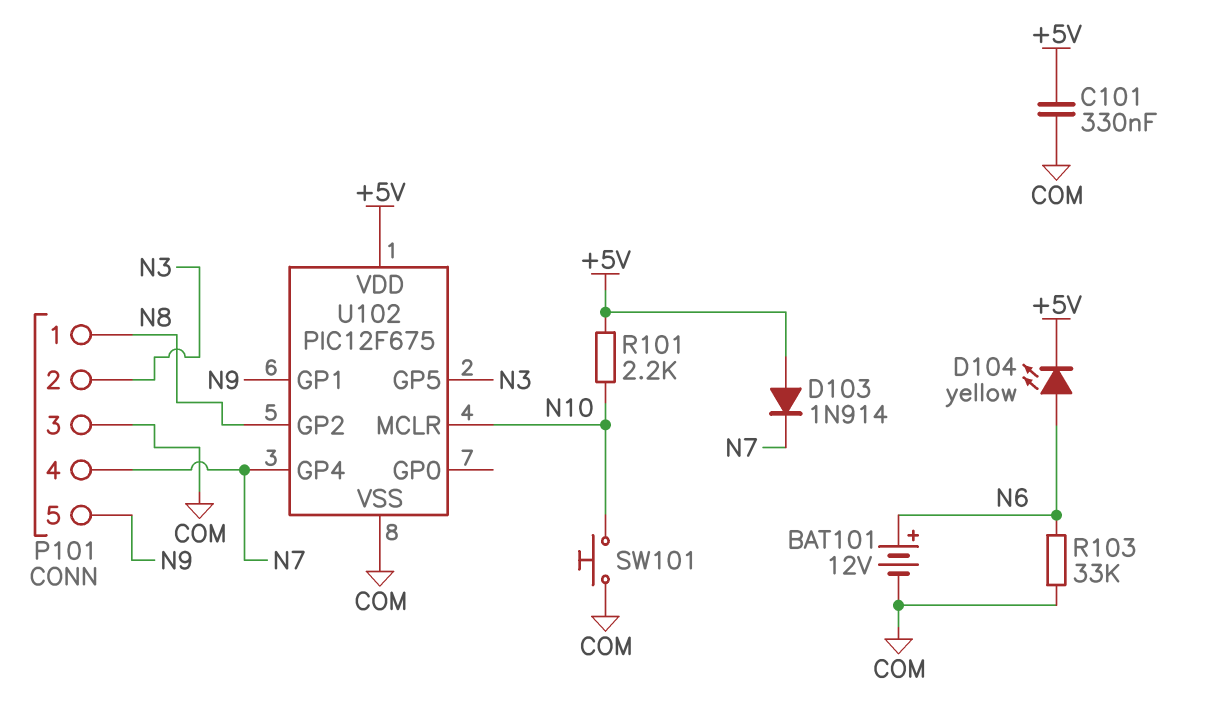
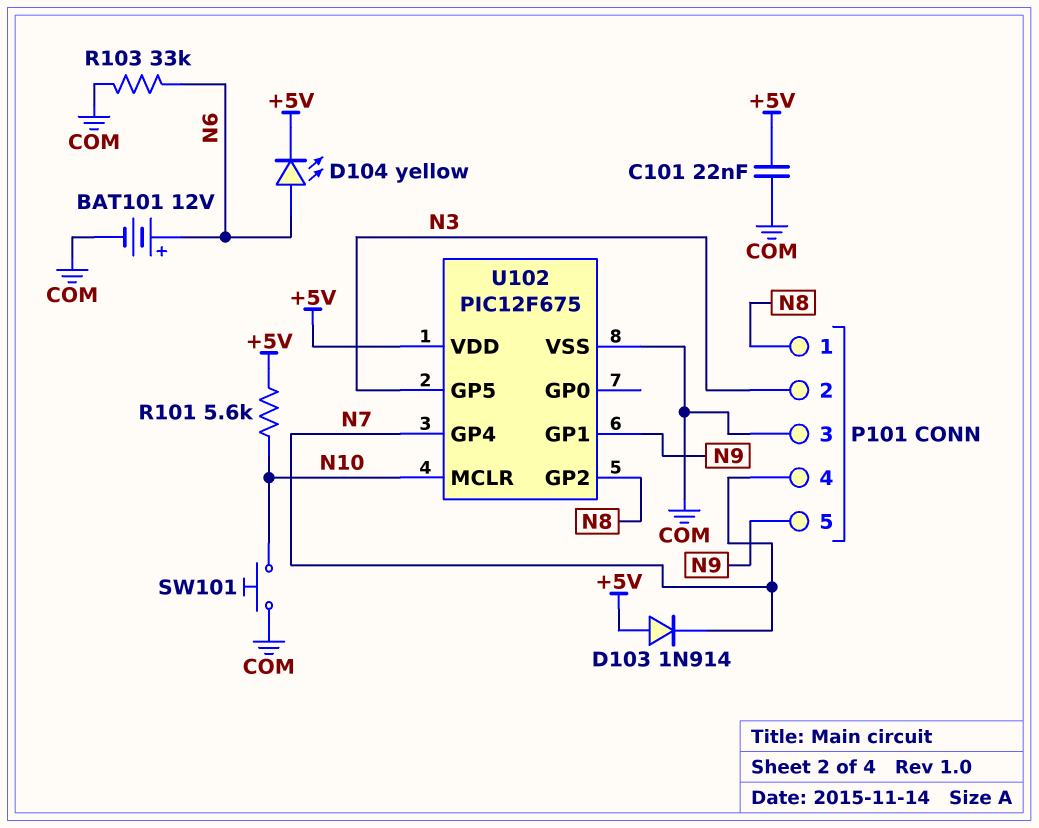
C101: 330nF (+5V, COM) -> 22nF (+5V, COM)
R101: 2.2k (+5V, N10) -> 5.6k (+5V, N10)

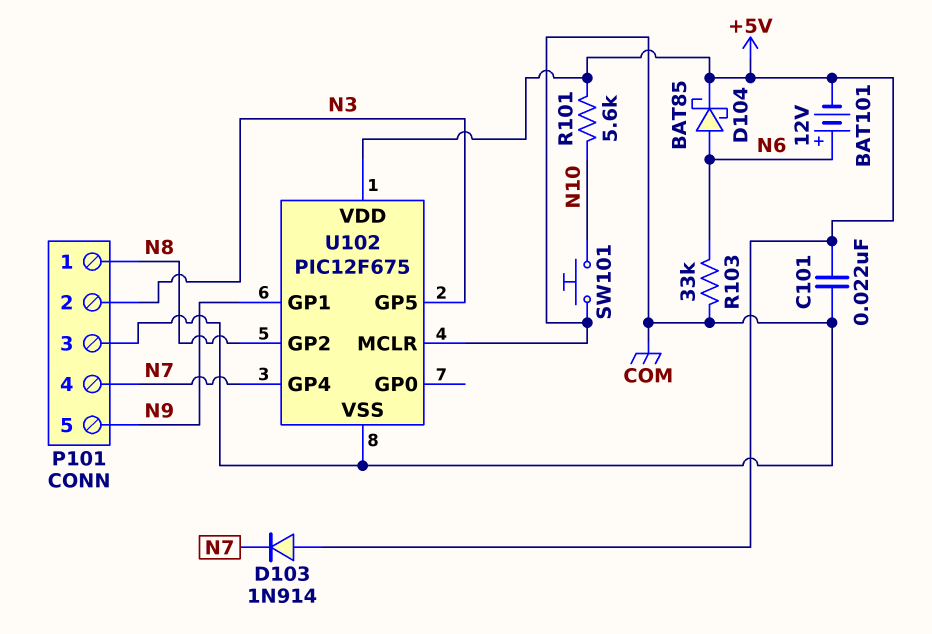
BAT101: 12V (plus N6, minus COM) -> 12V (plus N6, minus +5V)
D104: LED yellow (A N6, K +5V) -> schottky BAT85 (A N6, K +5V)
U102 pin MCLR: N10 -> COM

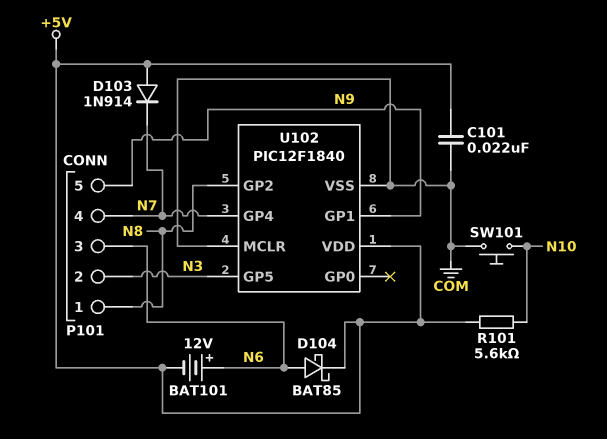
P101 pin 3: COM -> N6
R103: 33k (COM, N6) -> none
U102: PIC12F675 -> PIC12F1840

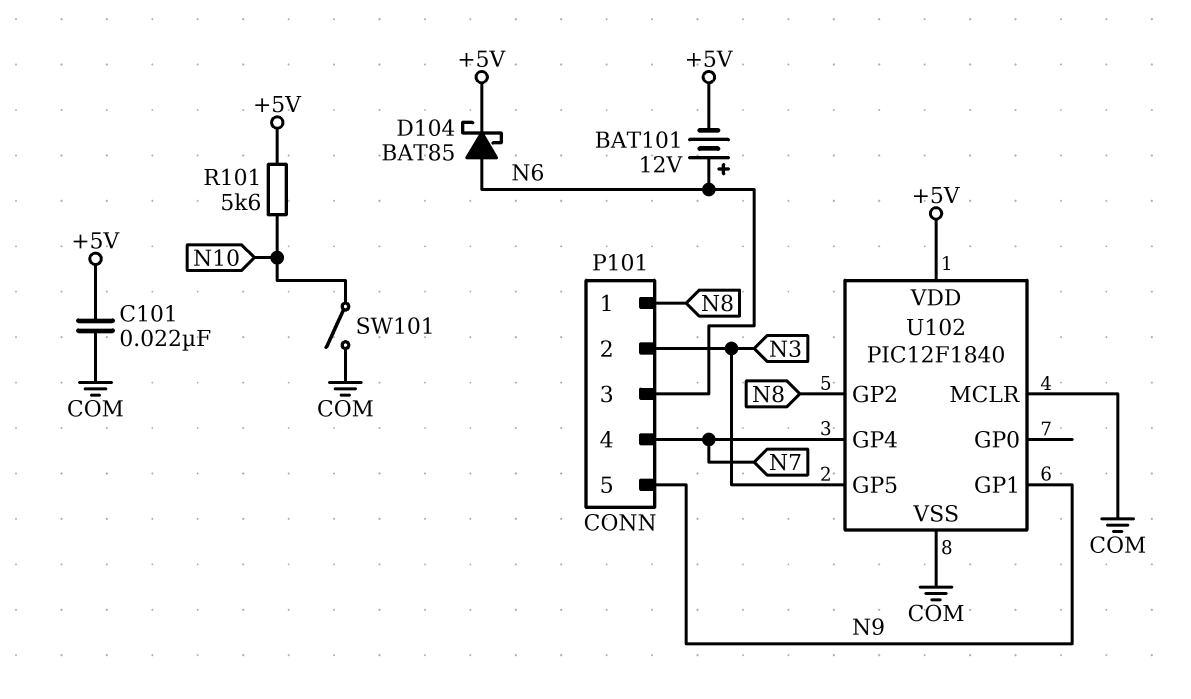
D103: diode 1N914 (A +5V, K N7) -> none
SW101: button (COM, N10) -> switch (COM, N10)

